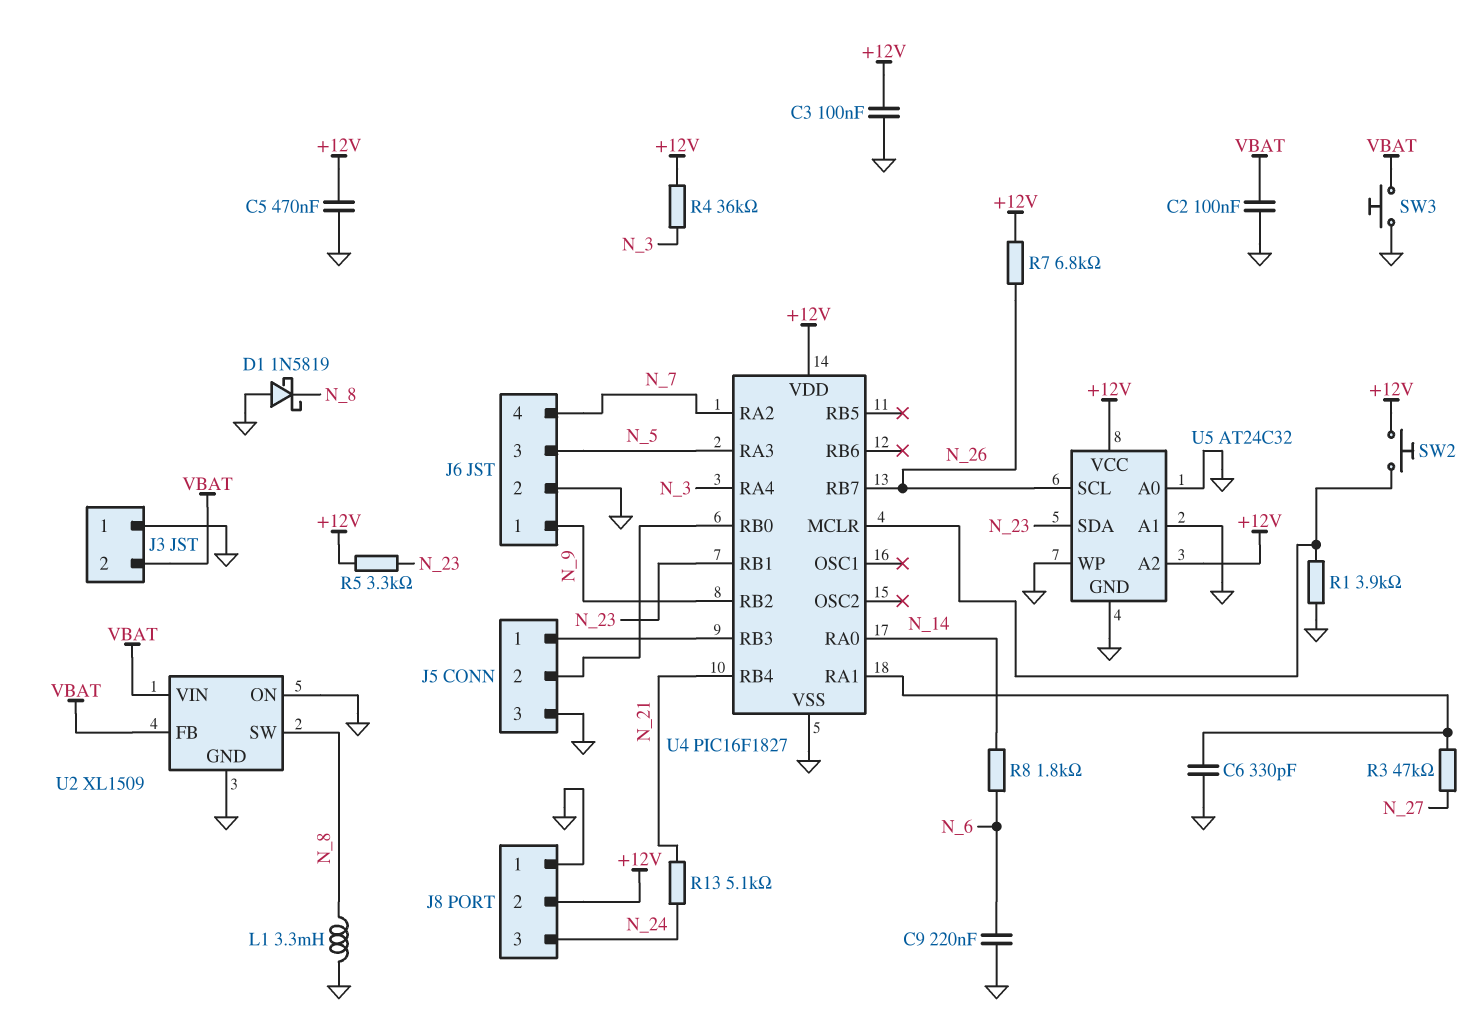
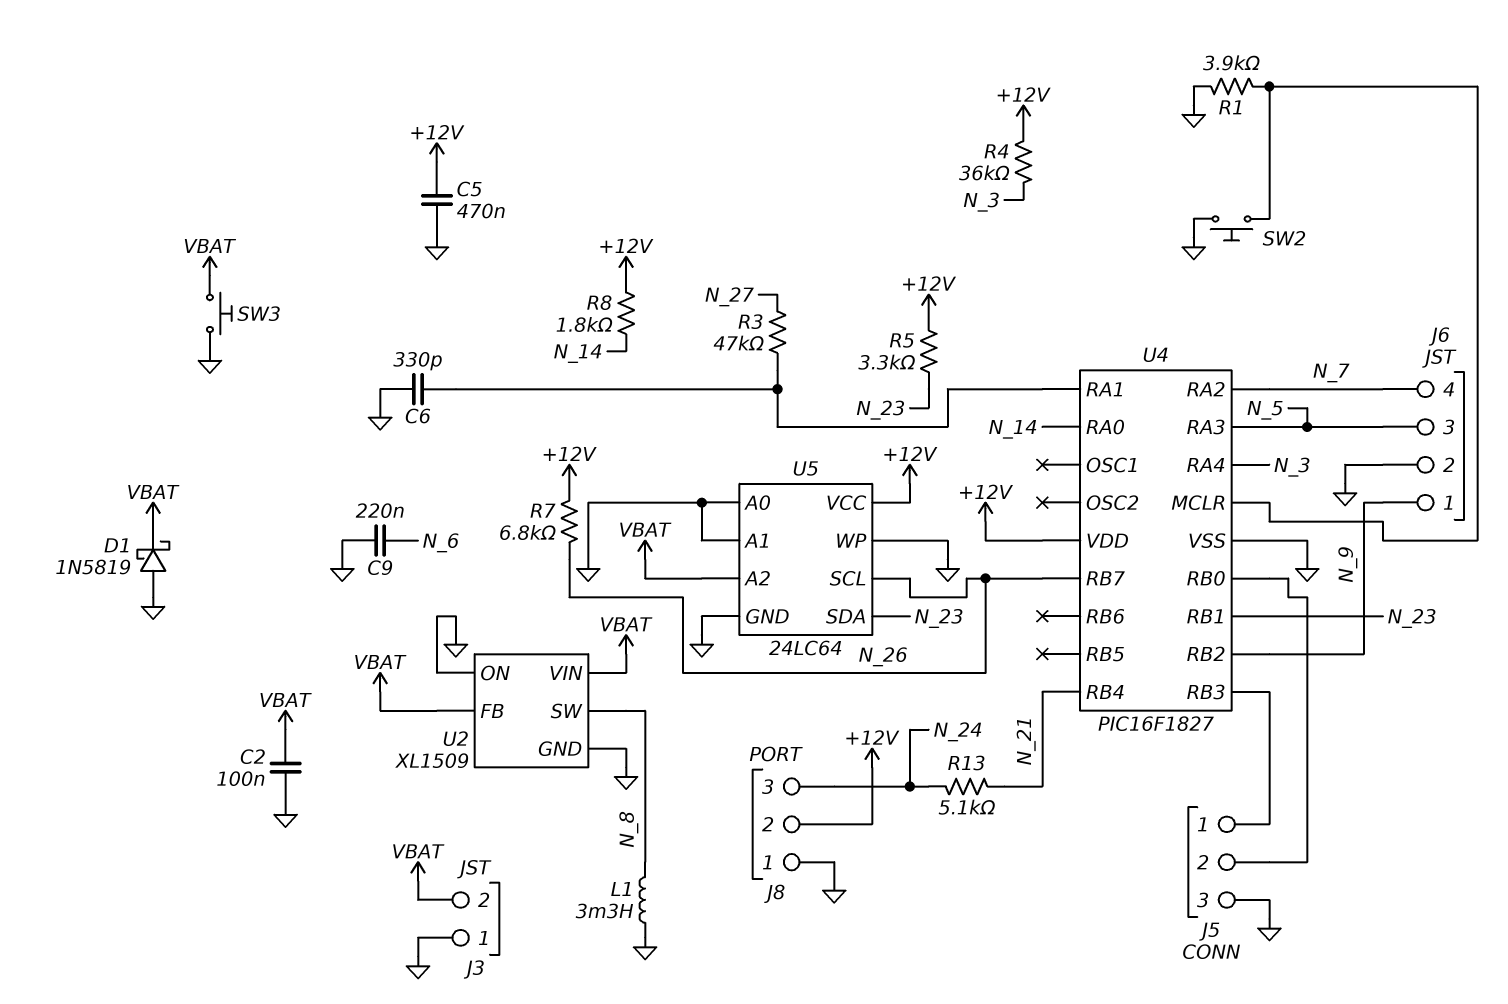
C3: 100nF (+12V, GND) -> none
D1: schottky 1N5819 (A GND, K N_8) -> schottky 1N5819 (A GND, K VBAT)
R8: 1.8k (N_6, N_14) -> 1.8k (+12V, N_14)
SW2: button (+12V, U4/MCLR) -> button (GND, U4/MCLR)
U5: AT24C32 -> 24LC64
U5 pin A2: +12V -> VBAT

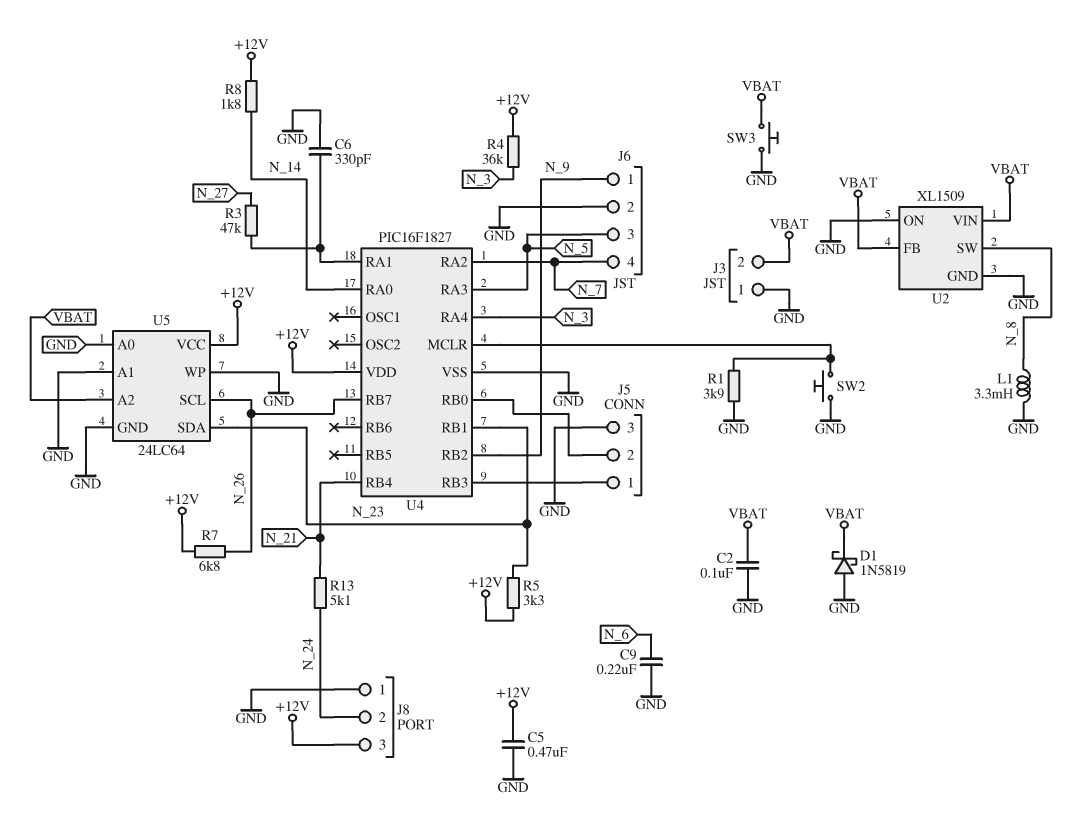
J8 pin 2: +12V -> N_24
J8 pin 3: N_24 -> +12V

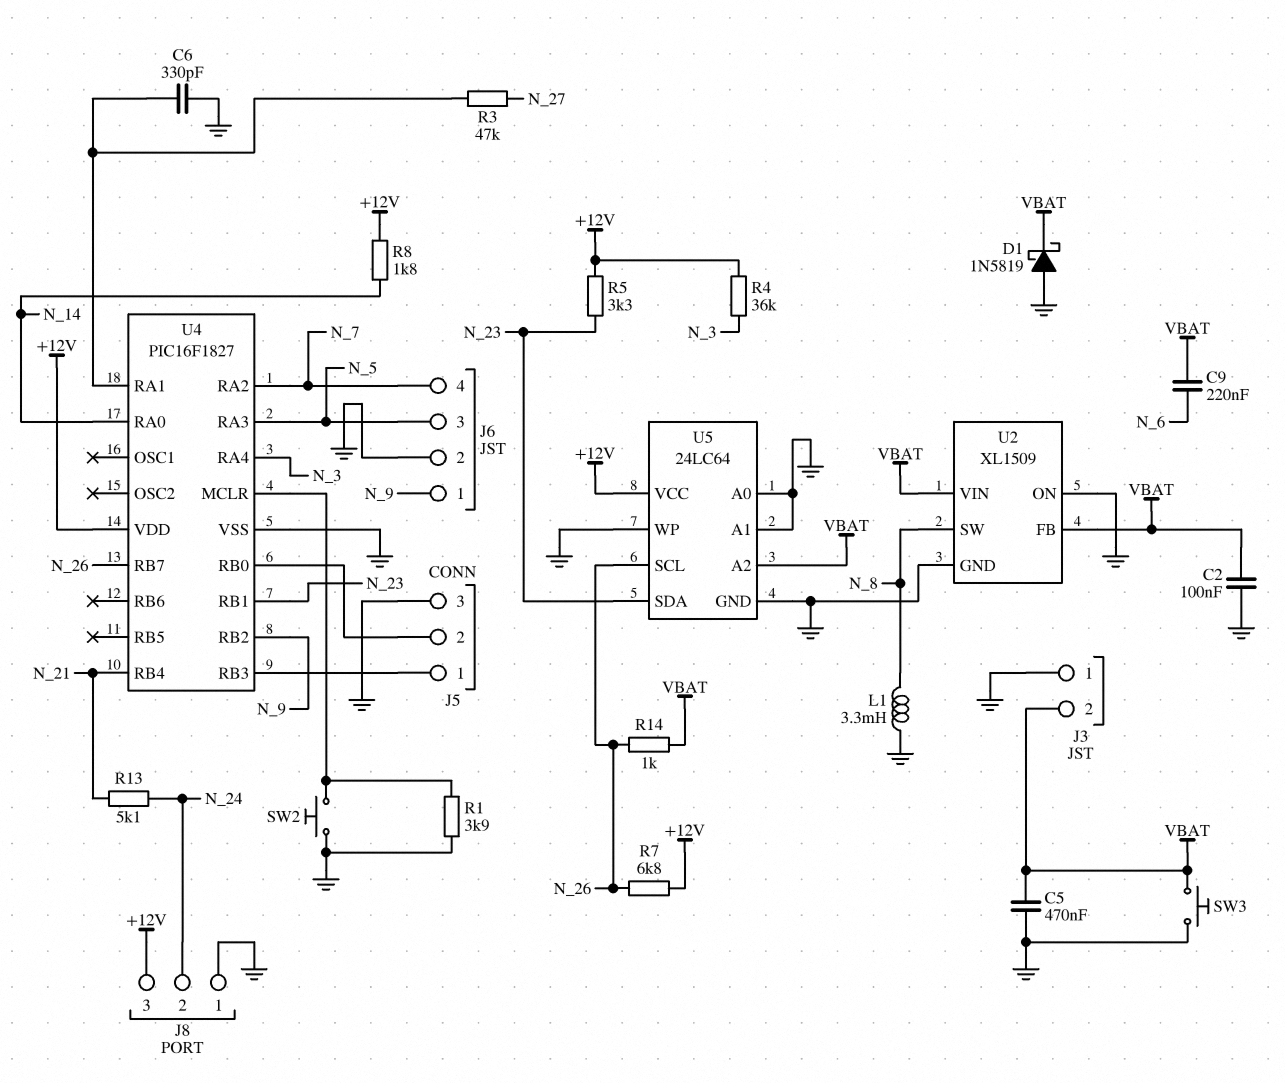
C5: 470nF (+12V, GND) -> 470nF (GND, VBAT)
C9: 220nF (GND, N_6) -> 220nF (N_6, VBAT)
R14: none -> 1k (N_26, VBAT)

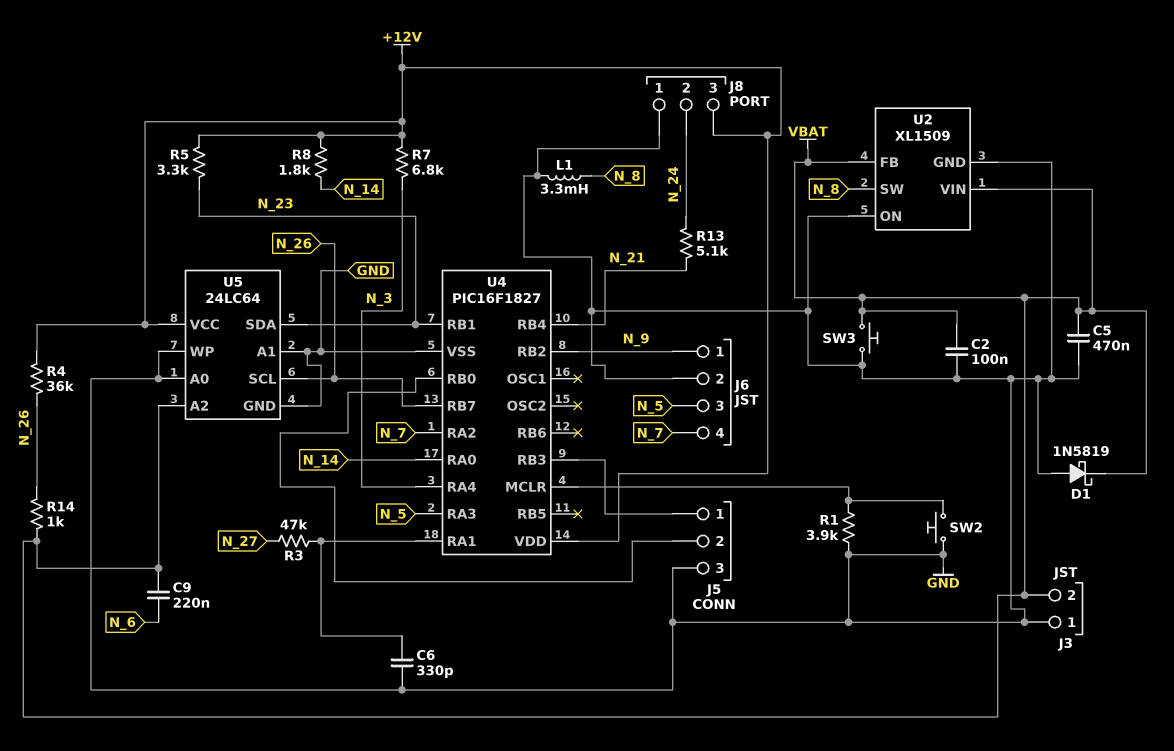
R4: 36k (+12V, N_3) -> 36k (+12V, N_26)
R7: 6.8k (+12V, N_26) -> 6.8k (+12V, N_3)

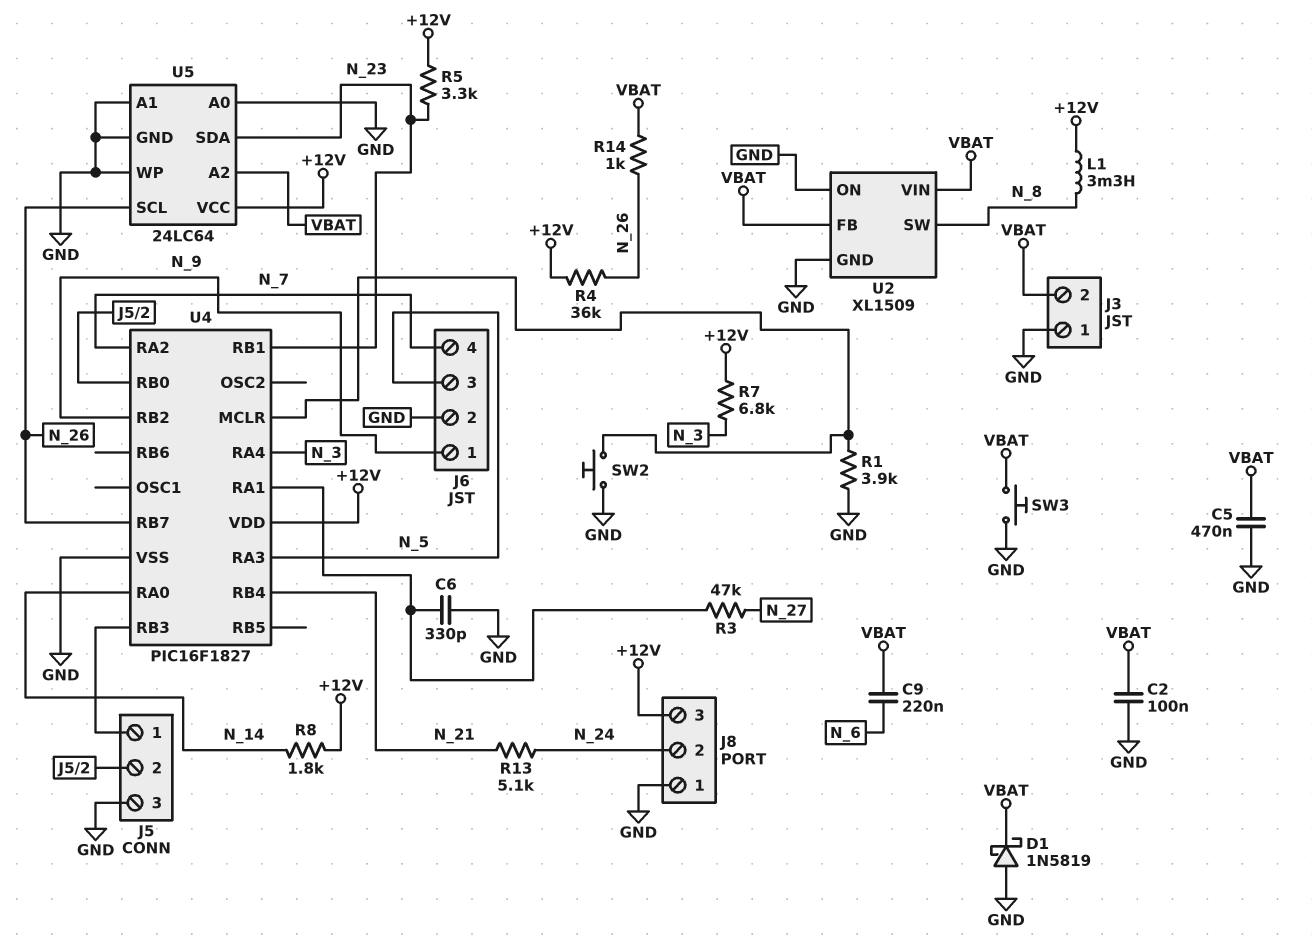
L1: 3.3mH (GND, N_8) -> 3.3mH (+12V, N_8)

